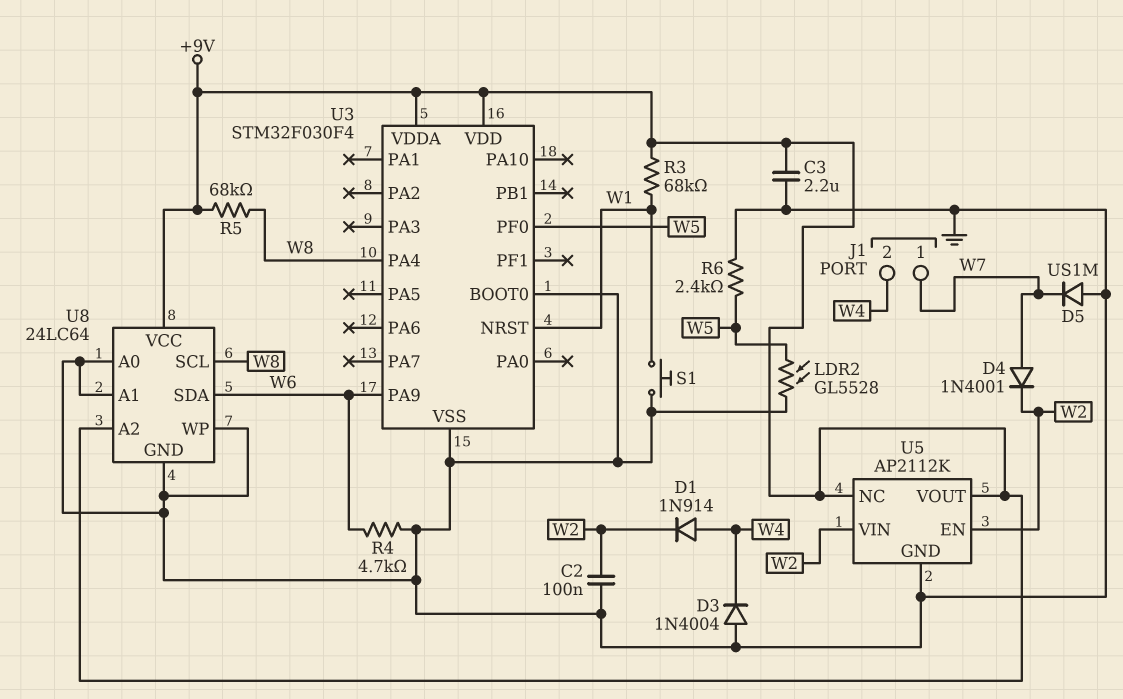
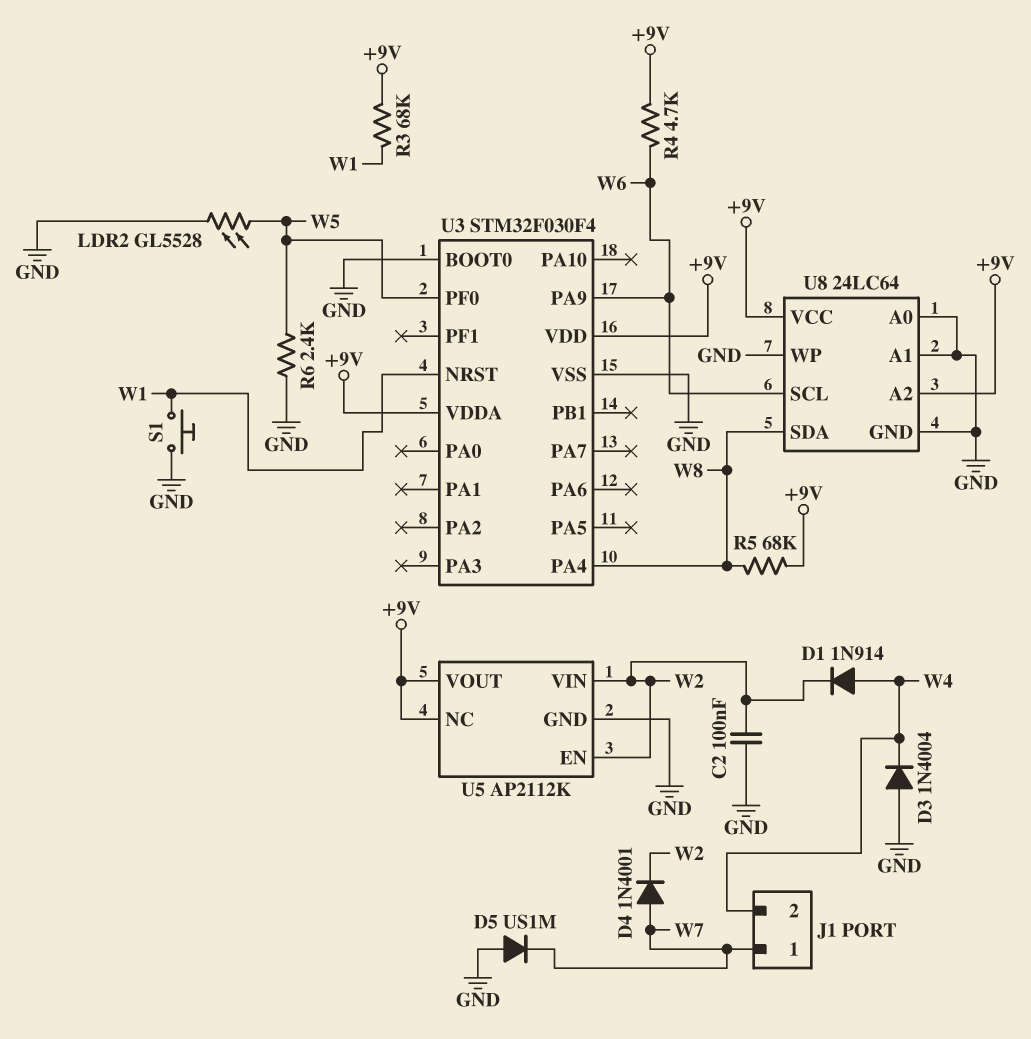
C3: 2.2uF (+9V, GND) -> none
R4: 4.7k (GND, W6) -> 4.7k (+9V, W6)
U8 pin SCL: W8 -> W6
U8 pin SDA: W6 -> W8

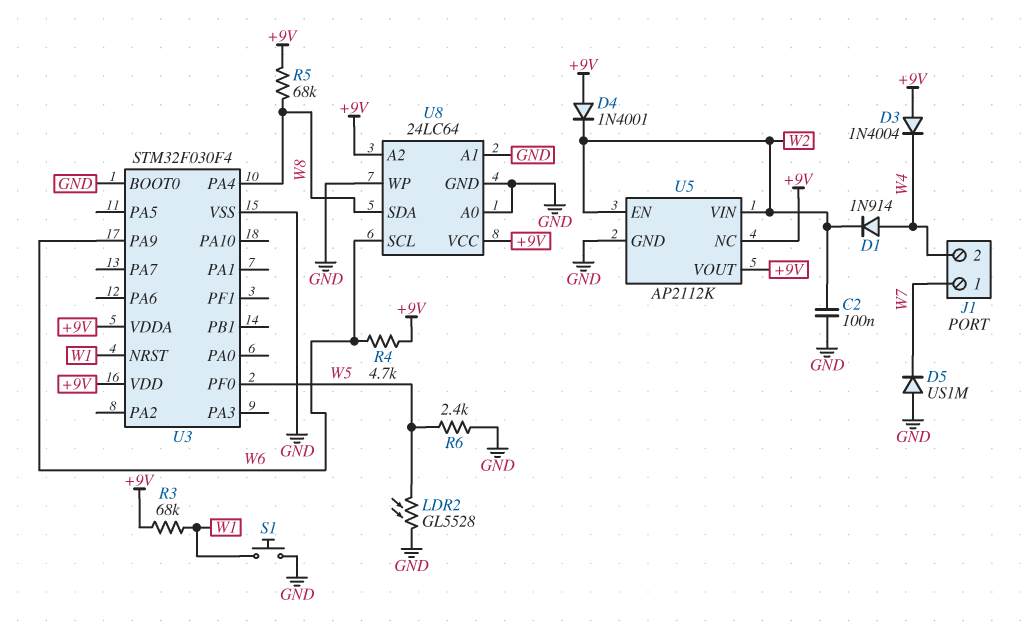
D3: diode 1N4004 (A GND, K W4) -> diode 1N4004 (A +9V, K W4)
D4: diode 1N4001 (A W7, K W2) -> diode 1N4001 (A +9V, K W2)

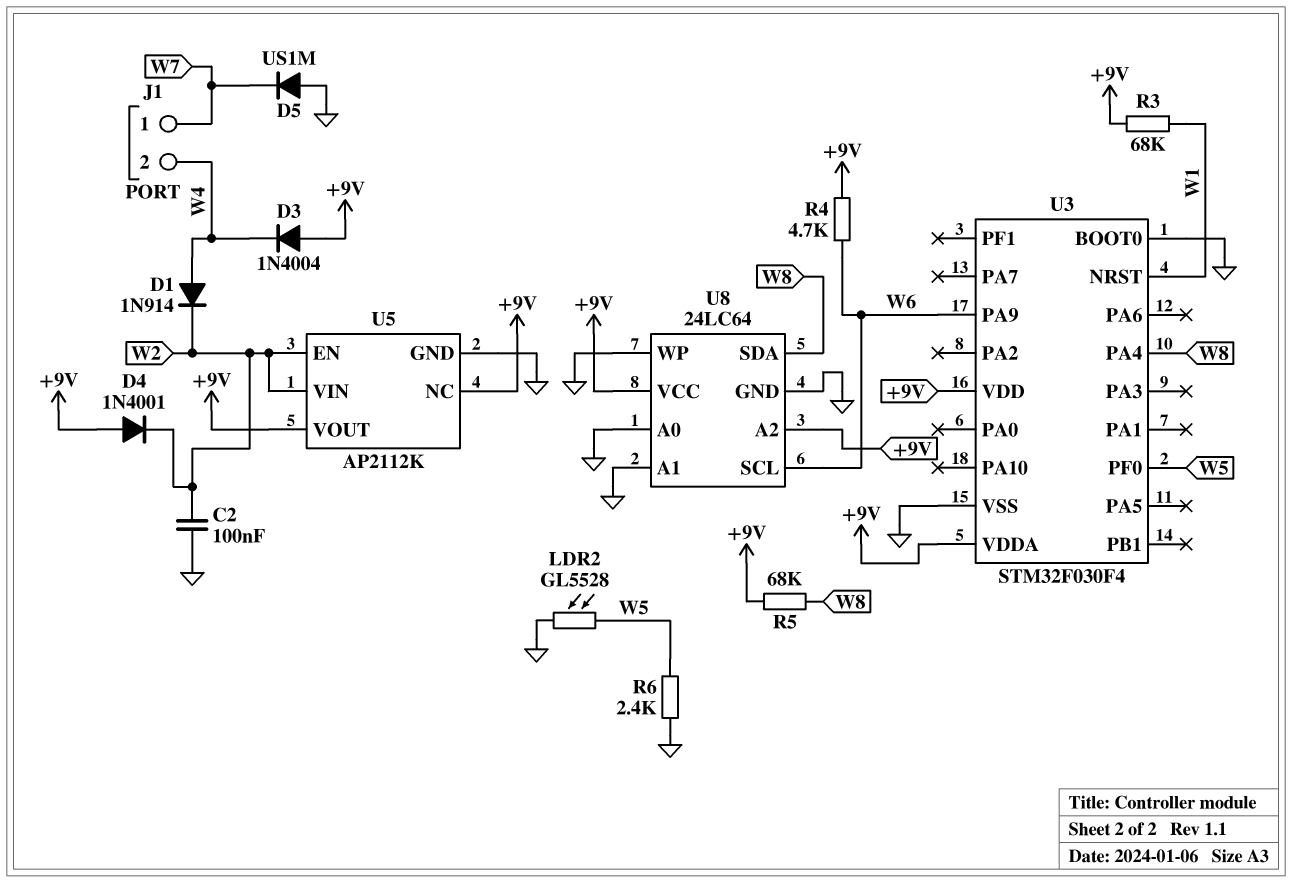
S1: button (GND, W1) -> none

